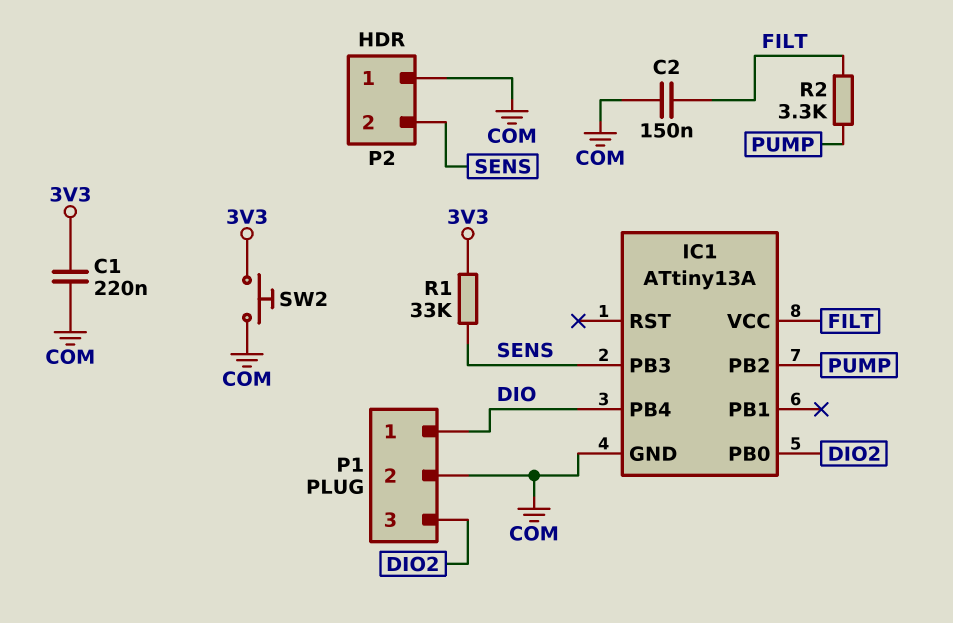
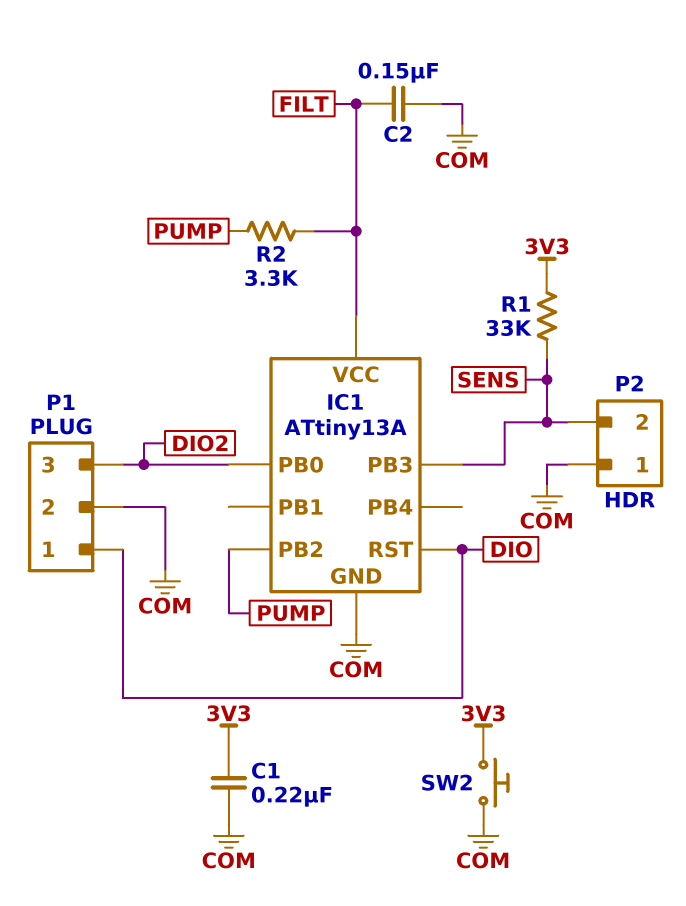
IC1 pin PB4: DIO -> none
IC1 pin RST: none -> DIO

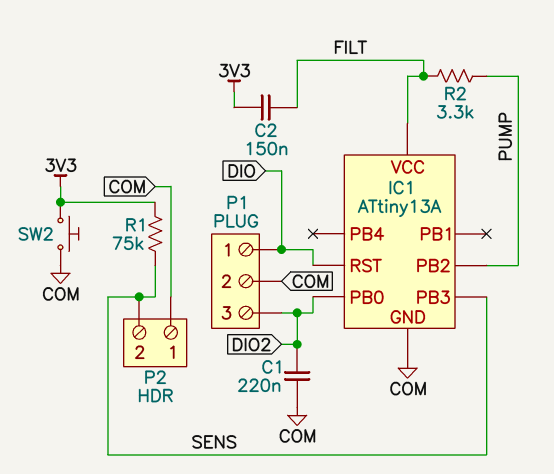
C1: 220nF (3V3, COM) -> 220nF (COM, DIO2)
C2: 150nF (COM, FILT) -> 150nF (3V3, FILT)
R1: 33k (3V3, SENS) -> 75k (3V3, SENS)

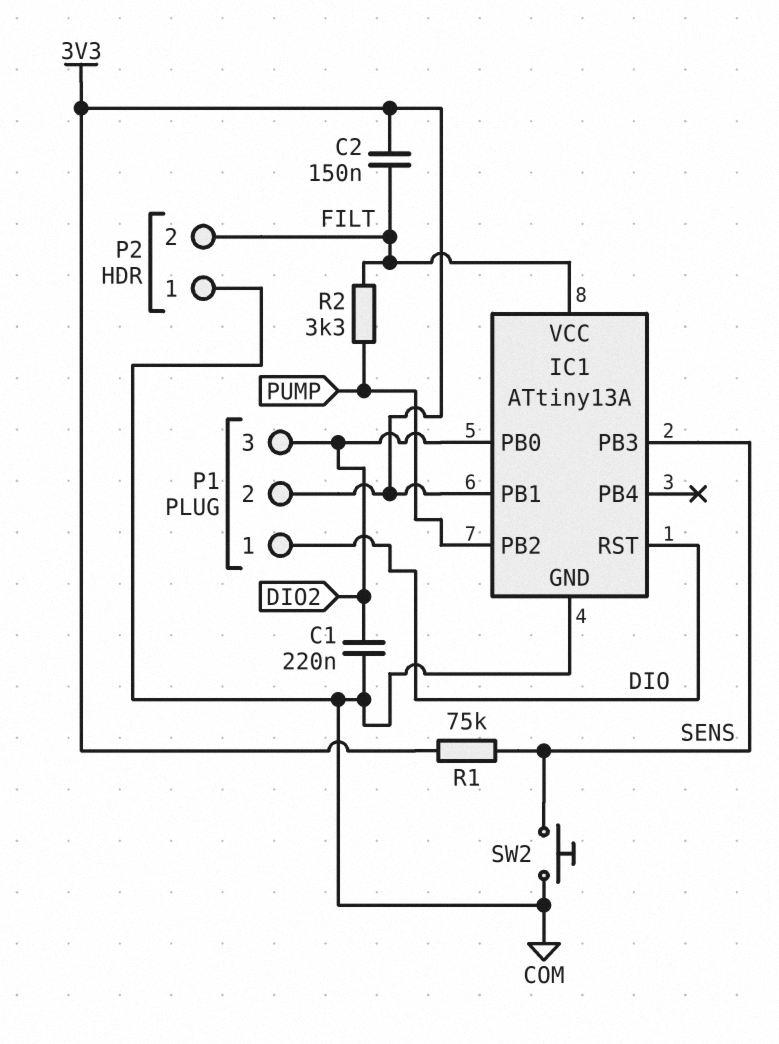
IC1 pin PB1: none -> 3V3
P1 pin 2: COM -> 3V3
P2 pin 2: SENS -> FILT
SW2: button (3V3, COM) -> button (COM, SENS)

